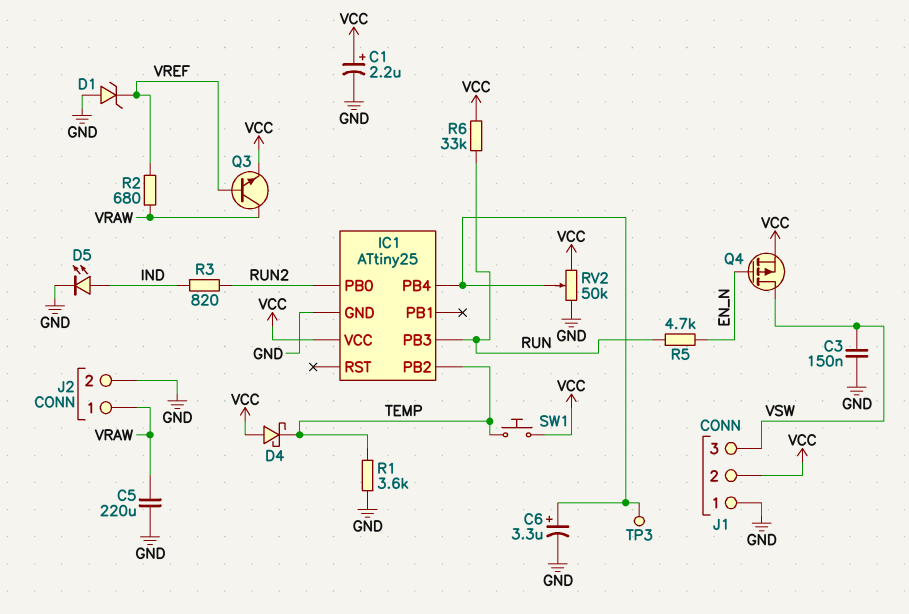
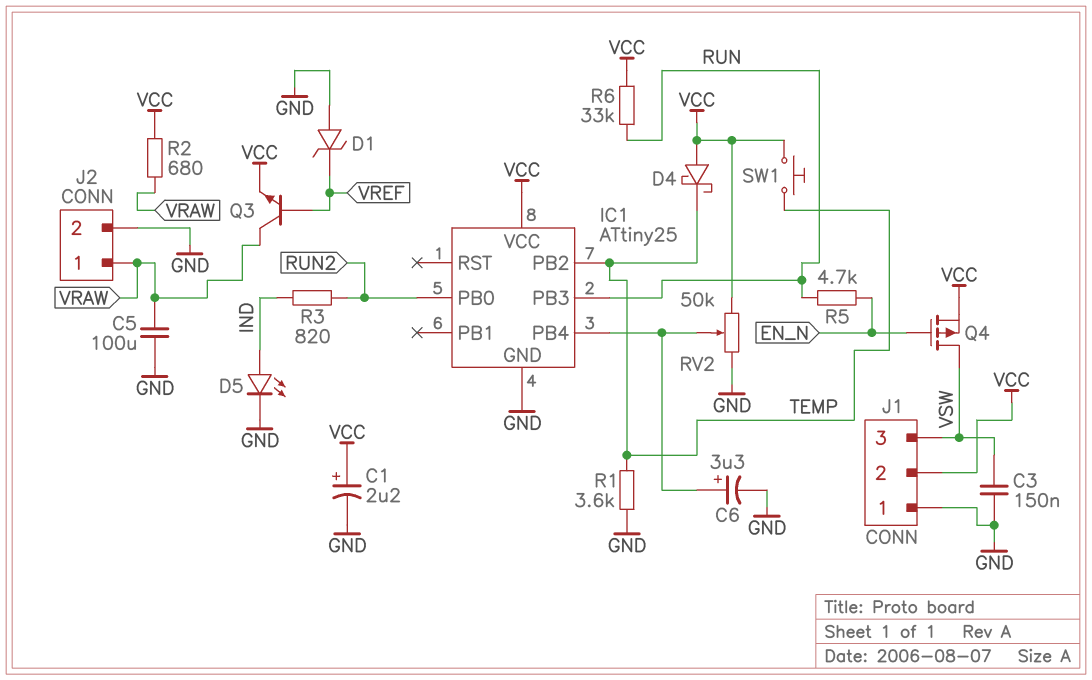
C5: 220uF (GND, VRAW) -> 100uF (GND, VRAW)
R2: 680 (VRAW, VREF) -> 680 (VCC, VRAW)
TP3: test point (IC1/PB4) -> none

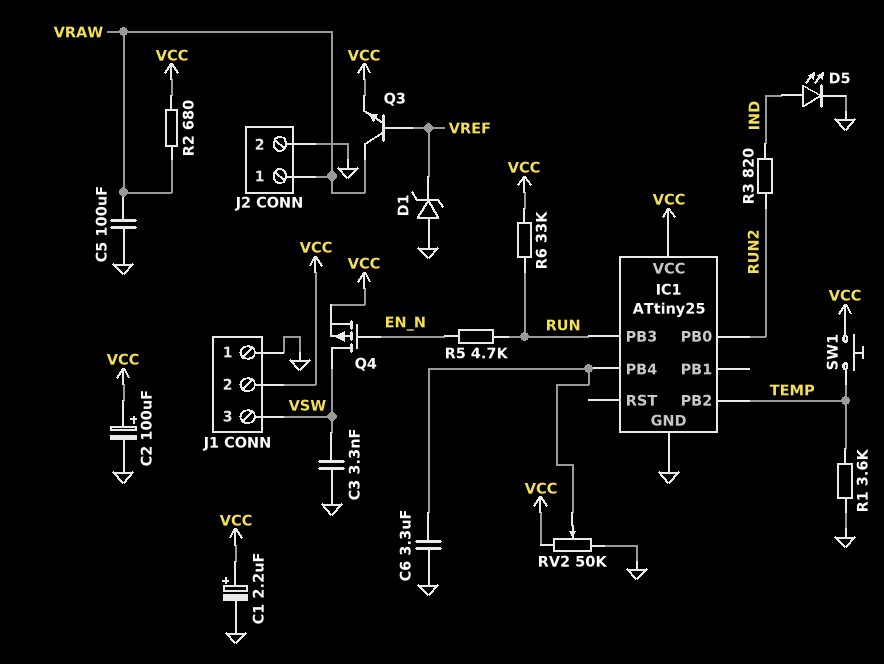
C2: none -> 100uF (plus VCC, minus GND)
C3: 150nF (GND, VSW) -> 3.3nF (GND, VSW)
C6: 3.3uF (plus IC1/PB4, minus GND) -> 3.3uF (GND, IC1/PB4)
D4: schottky (A VCC, K TEMP) -> none

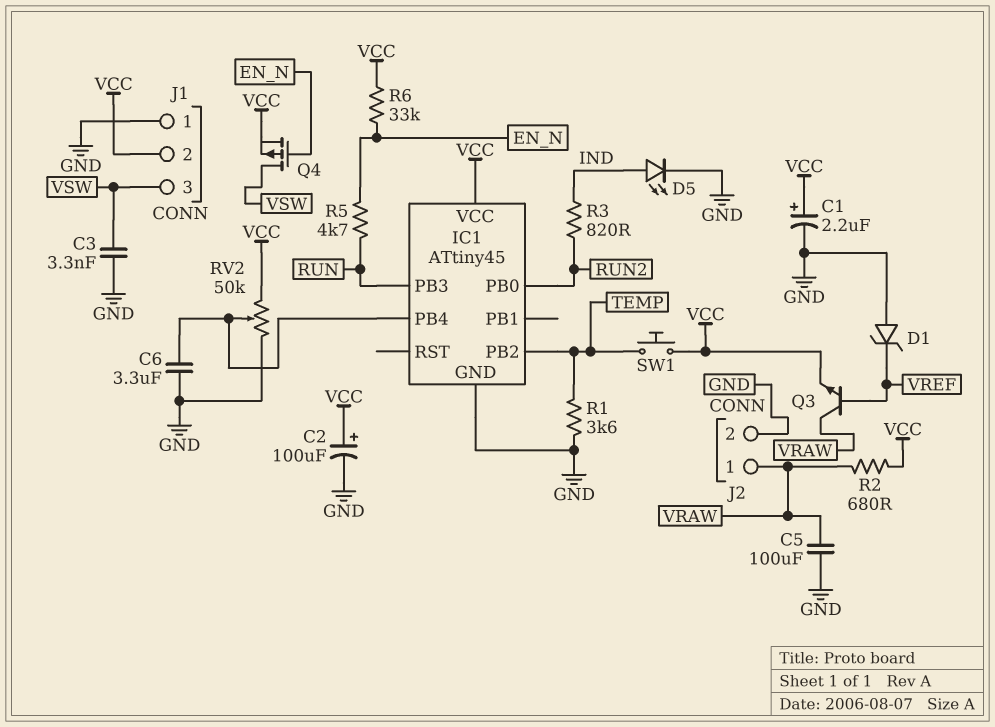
IC1: ATtiny25 -> ATtiny45
R6: 33k (RUN, VCC) -> 33k (EN_N, VCC)

